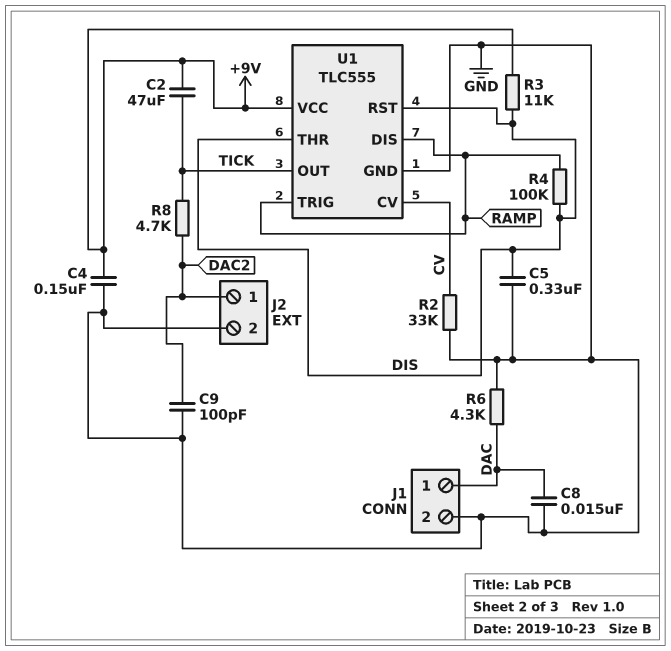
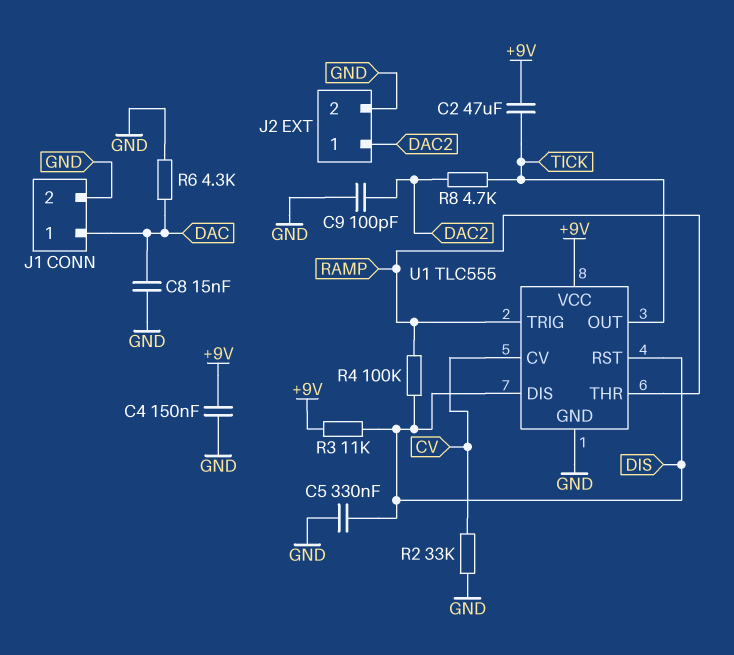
U1 pin DIS: RAMP -> DIS
U1 pin THR: DIS -> RAMP

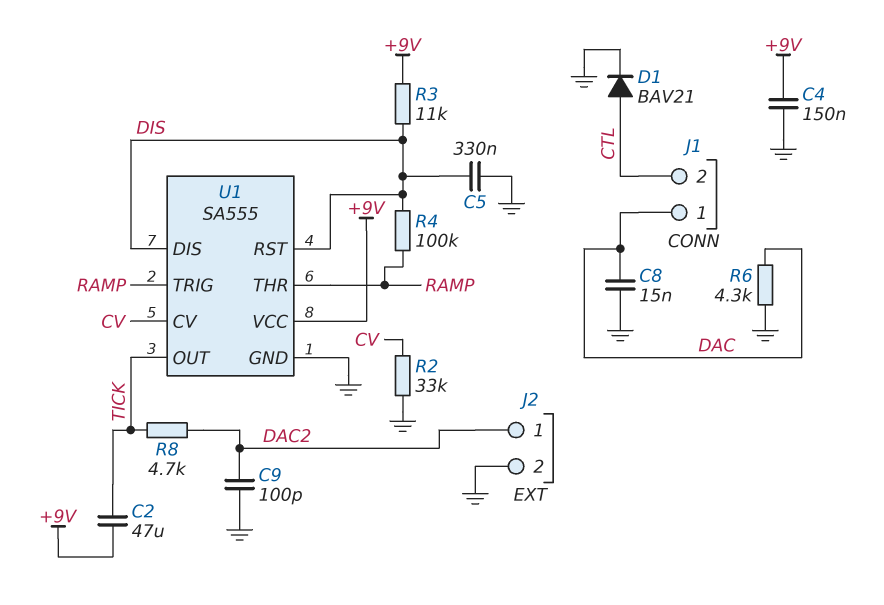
D1: none -> diode BAV21 (A CTL, K GND)
J1 pin 2: GND -> CTL
U1: TLC555 -> SA555

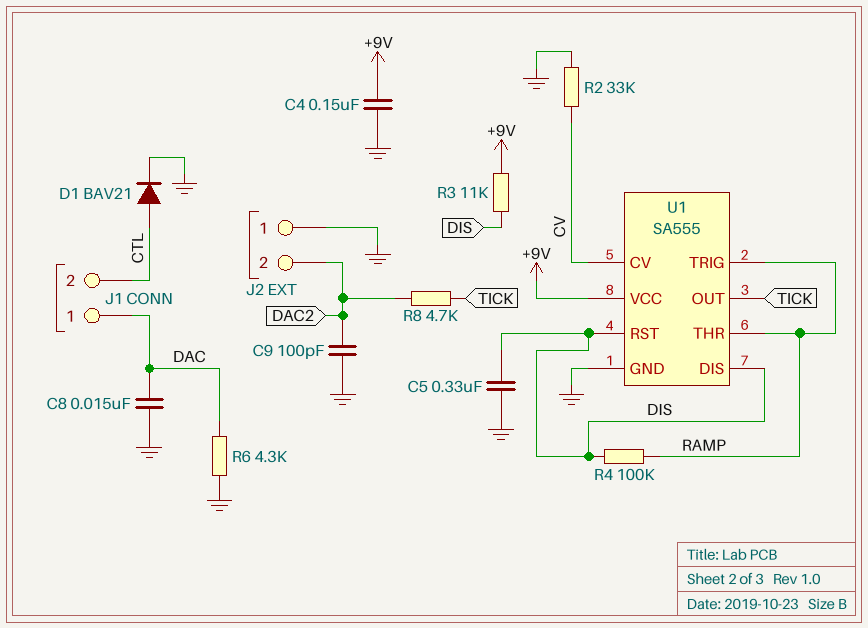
C2: 47uF (+9V, TICK) -> none
J2 pin 1: DAC2 -> GND
J2 pin 2: GND -> DAC2

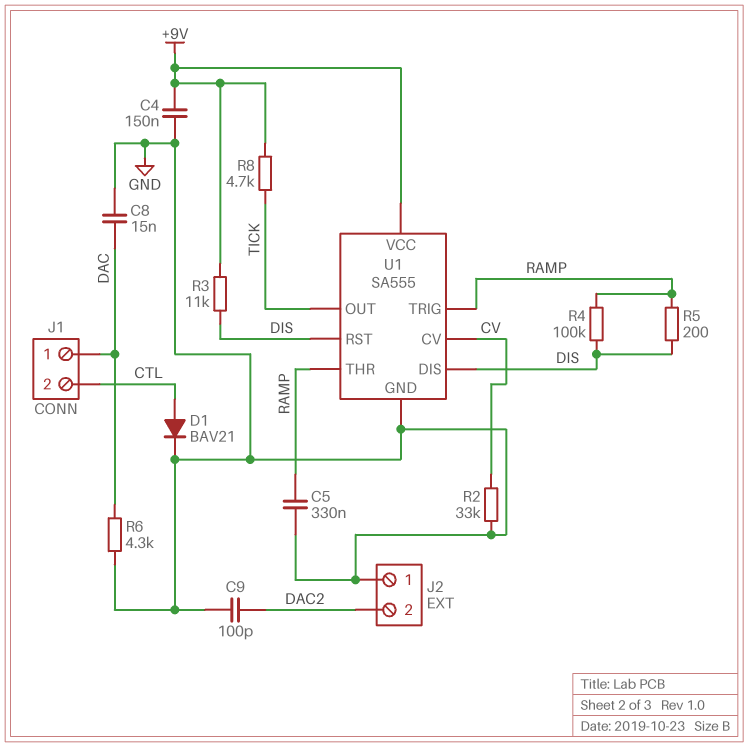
C5: 330nF (DIS, GND) -> 330nF (GND, RAMP)
R5: none -> 200 (DIS, RAMP)
R8: 4.7k (DAC2, TICK) -> 4.7k (+9V, TICK)

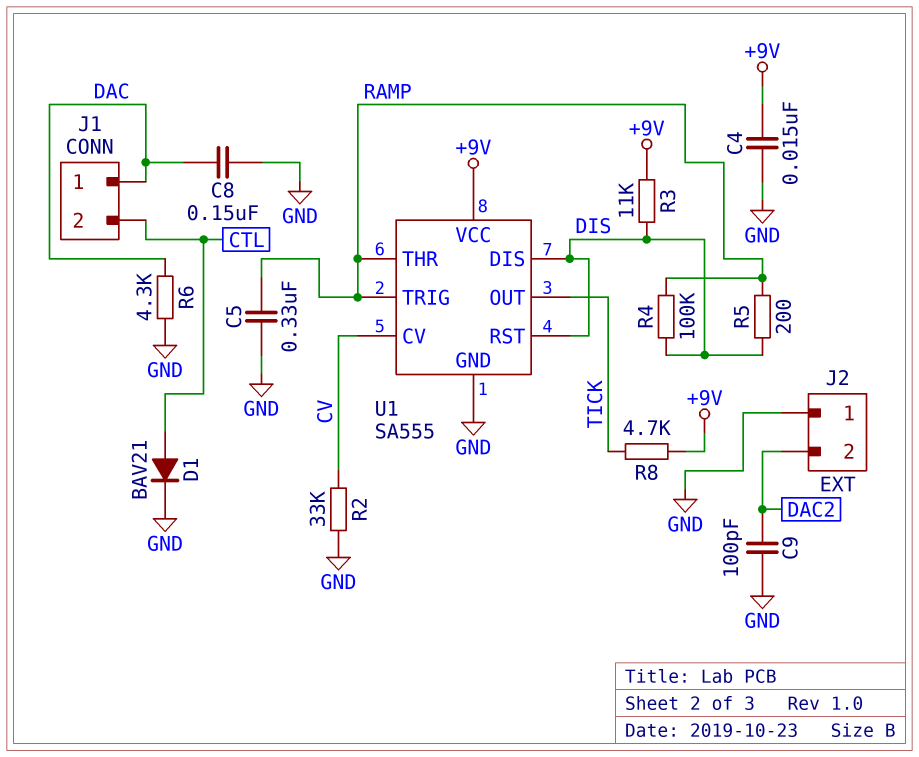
C4: 150nF (+9V, GND) -> 15nF (+9V, GND)
C8: 15nF (DAC, GND) -> 150nF (DAC, GND)

